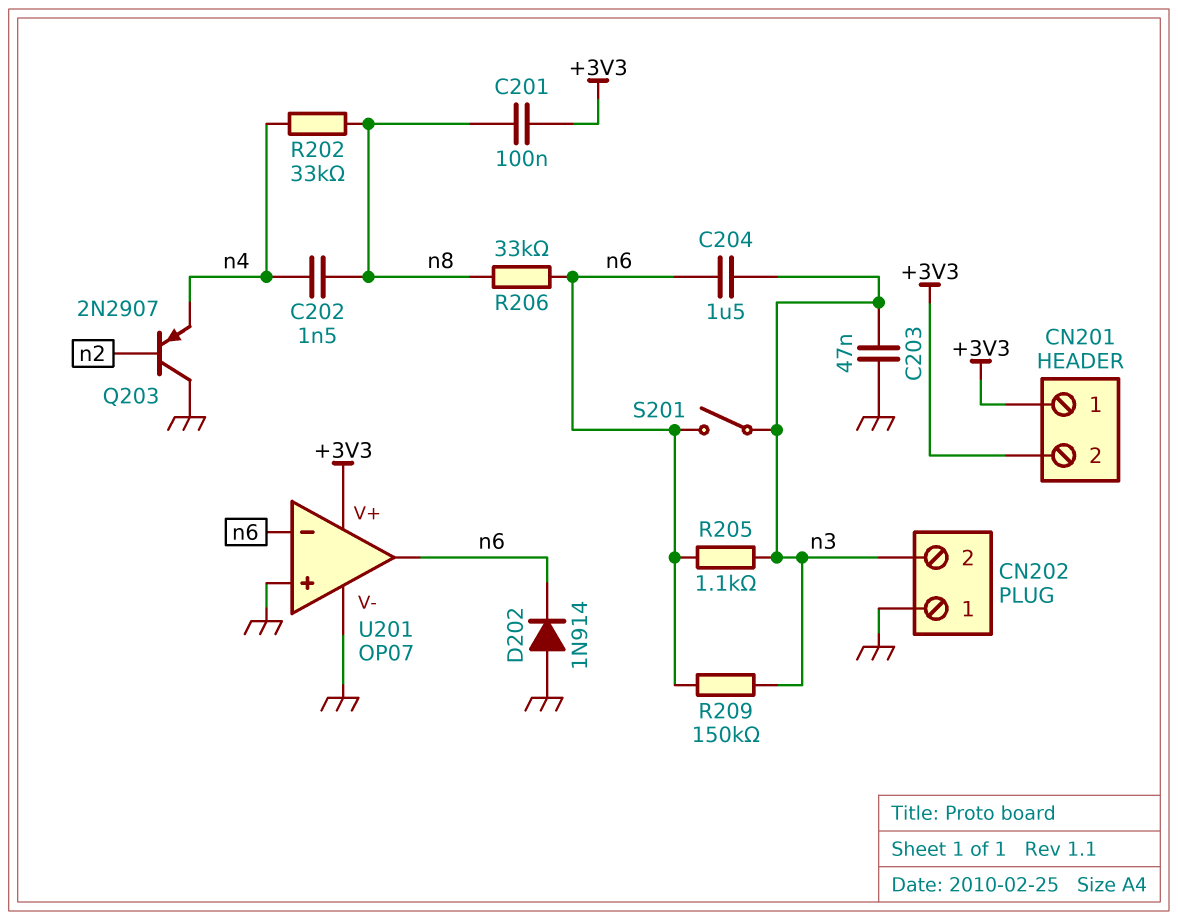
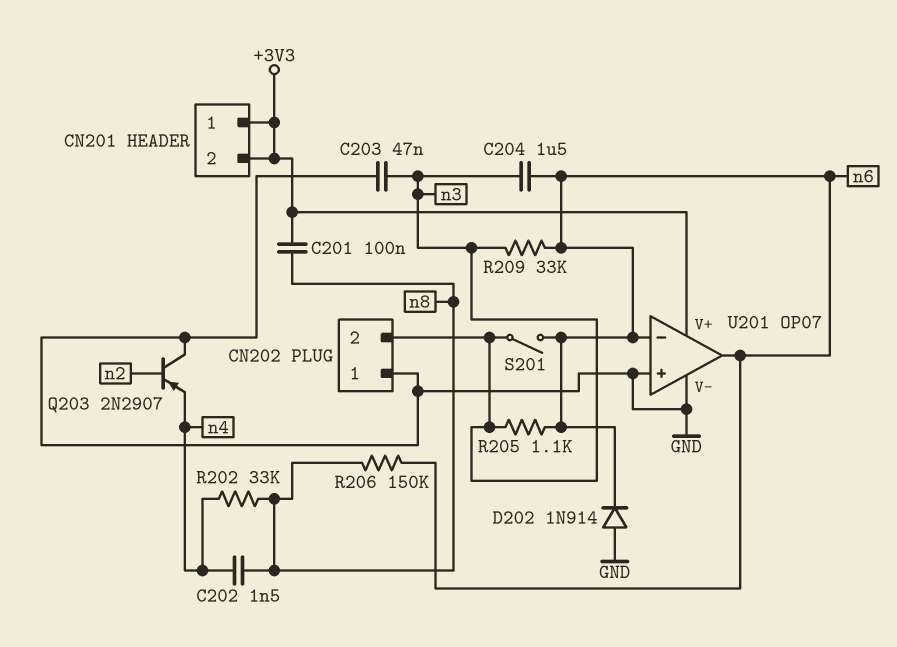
R206: 33k (n6, n8) -> 150k (n6, n8)
R209: 150k (n3, n6) -> 33k (n3, n6)

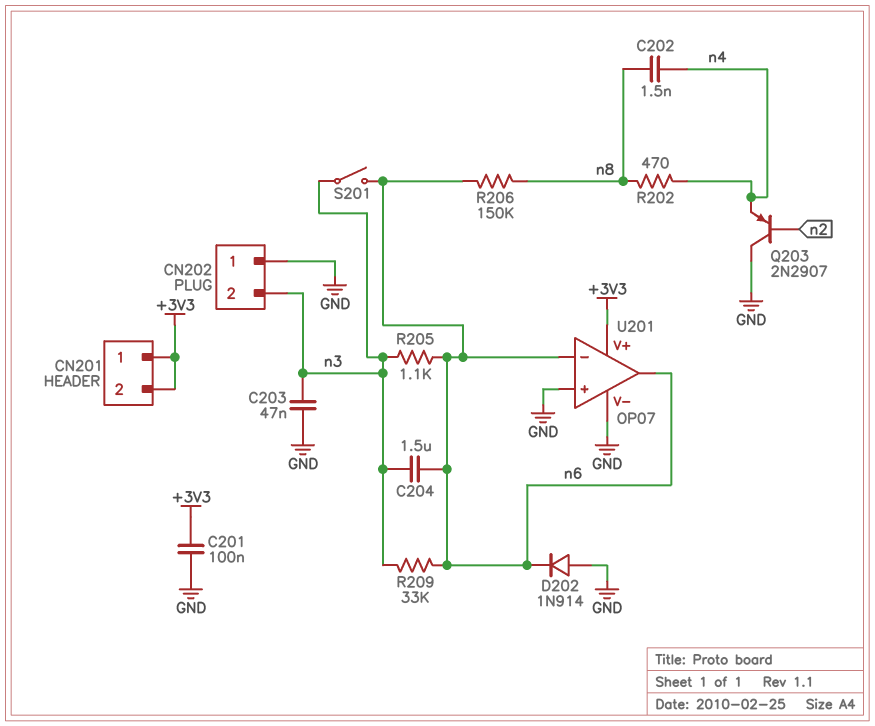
C201: 100nF (+3V3, n8) -> 100nF (+3V3, GND)
R202: 33k (n4, n8) -> 470 (n4, n8)

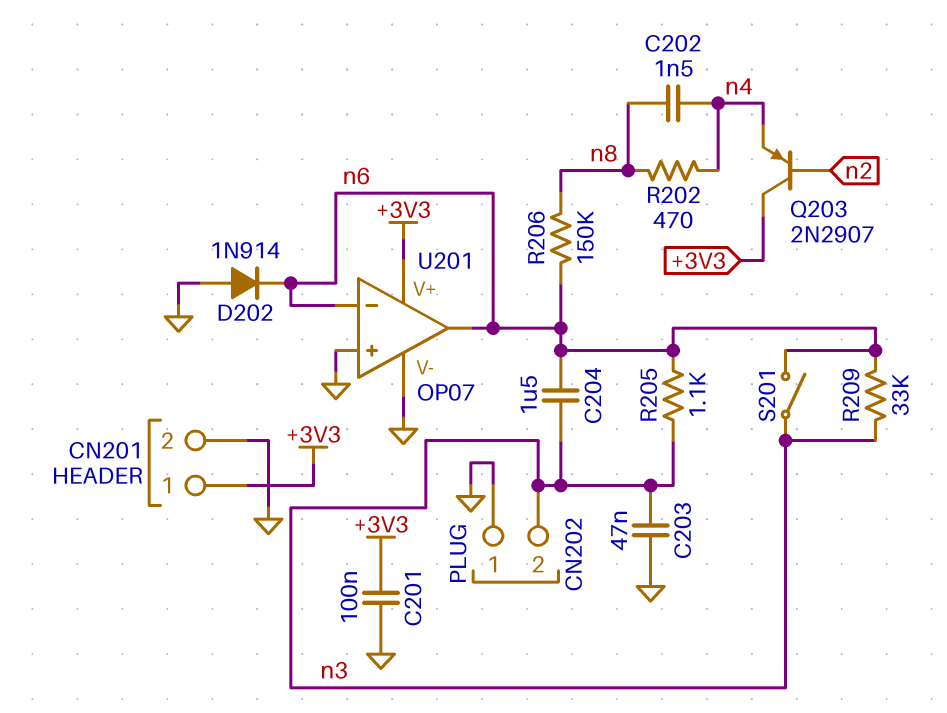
CN201 pin 2: +3V3 -> GND
Q203: PNP 2N2907 (B n2, C GND, E n4) -> PNP 2N2907 (B n2, C +3V3, E n4)

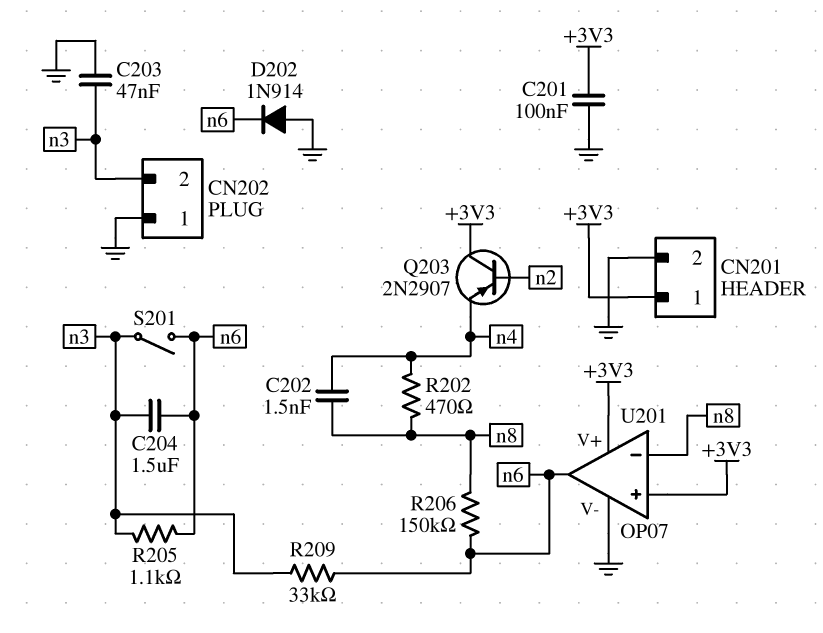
U201 pin in+: GND -> +3V3
U201 pin in-: n6 -> n8

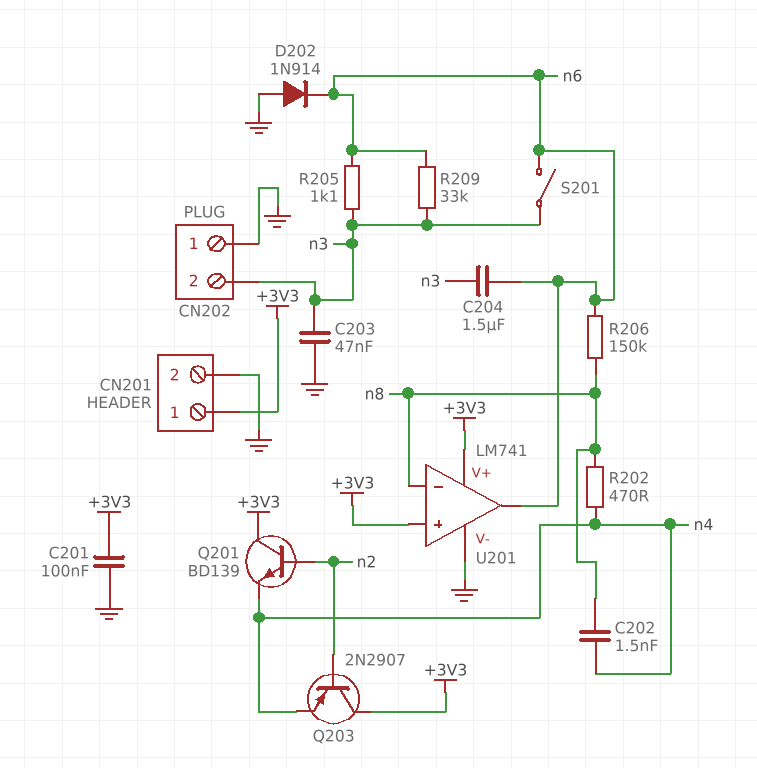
Q201: none -> NPN BD139 (B n2, C +3V3, E n4)
U201: OP07 -> LM741

